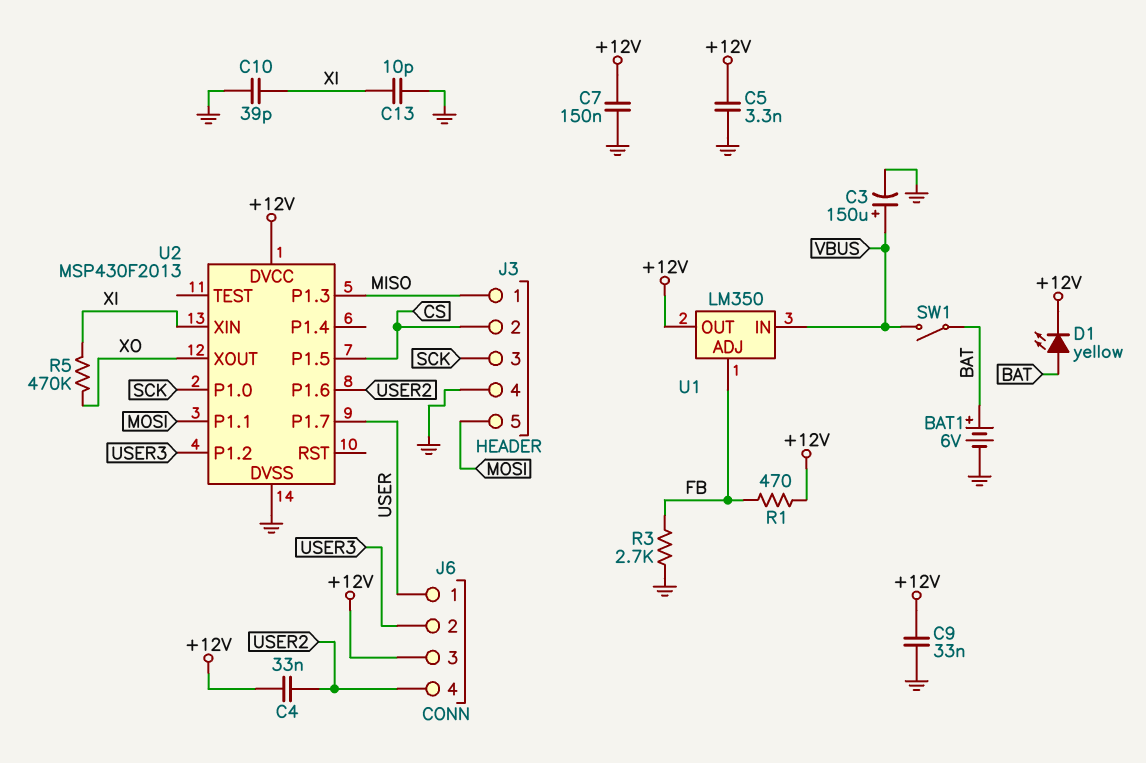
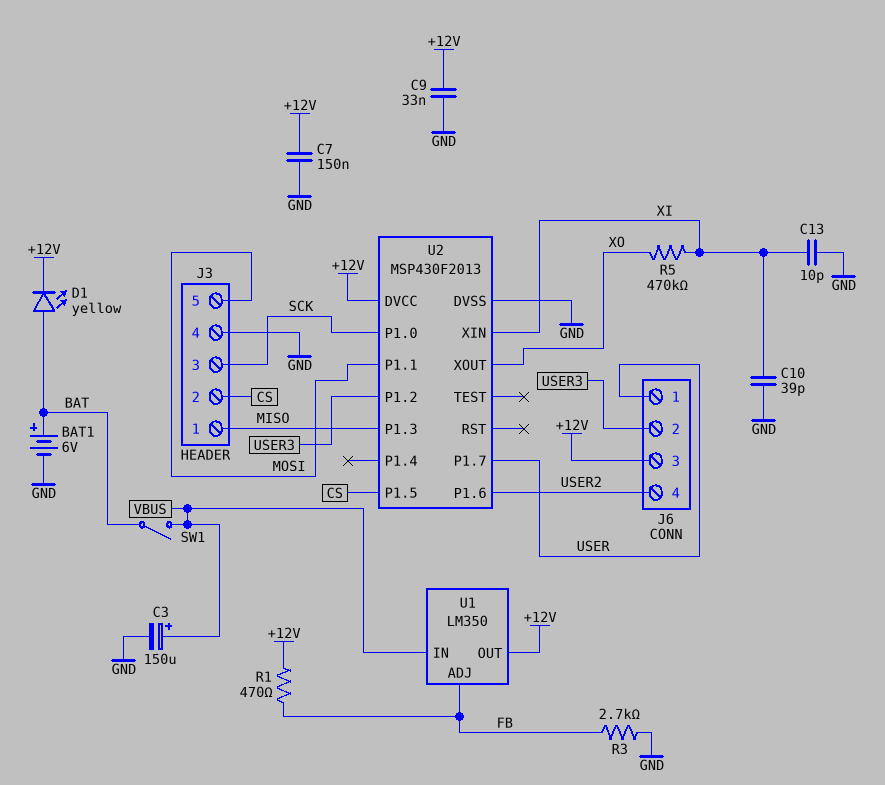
C4: 33nF (+12V, USER2) -> none
C5: 3.3nF (+12V, GND) -> none

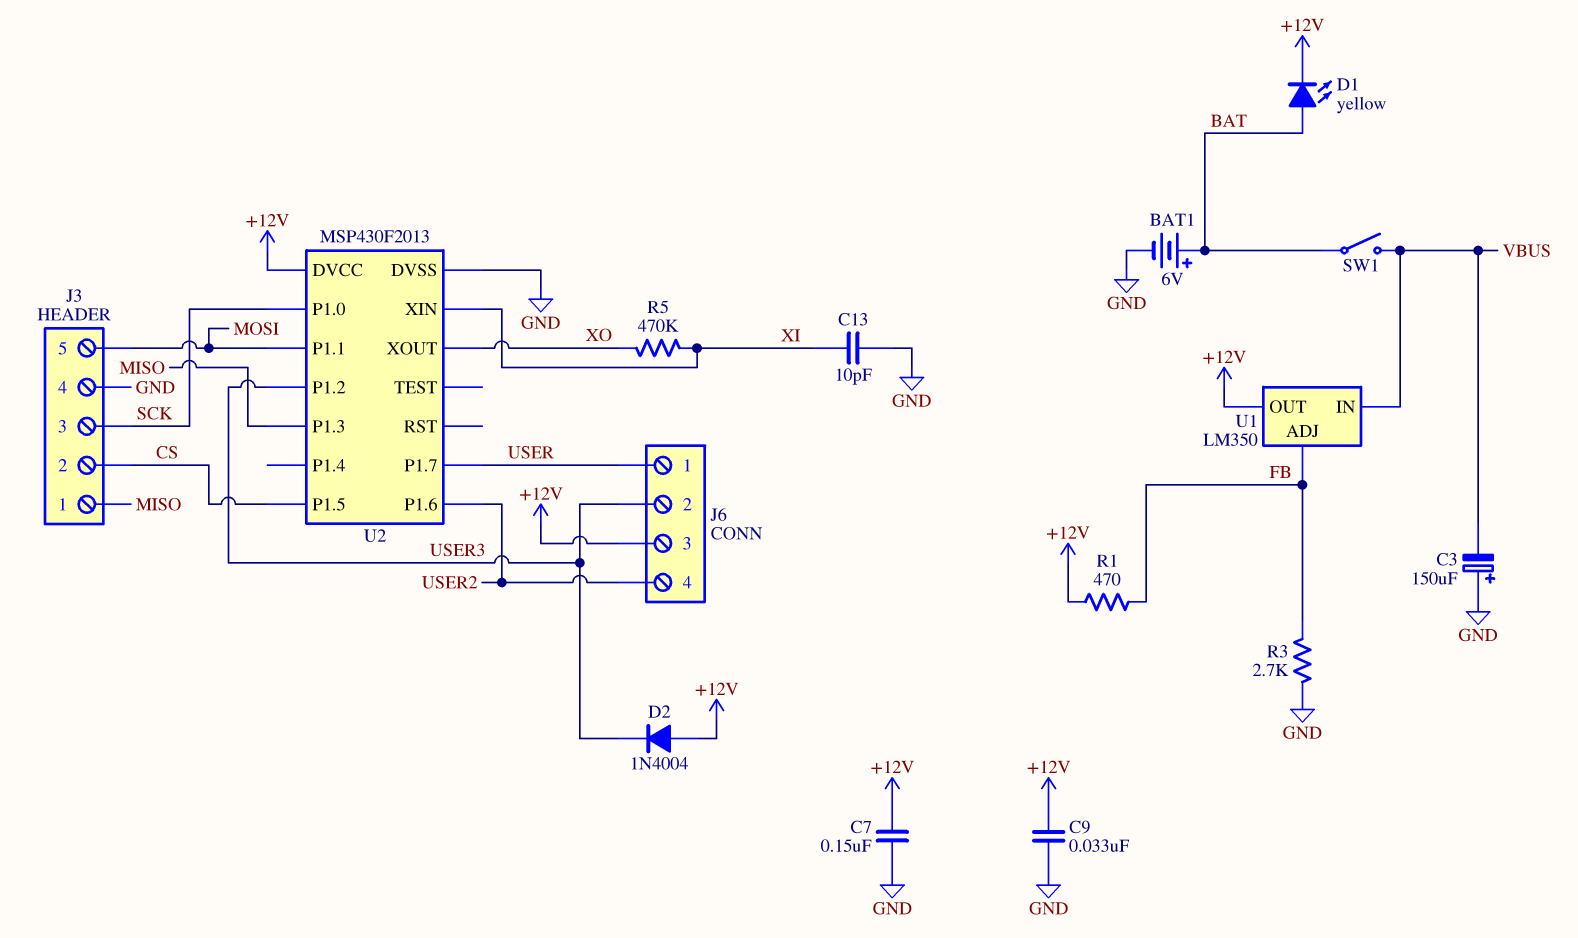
C3: 150uF (plus VBUS, minus GND) -> 150uF (plus GND, minus VBUS)
C10: 39pF (GND, XI) -> none
D2: none -> diode 1N4004 (A +12V, K USER3)

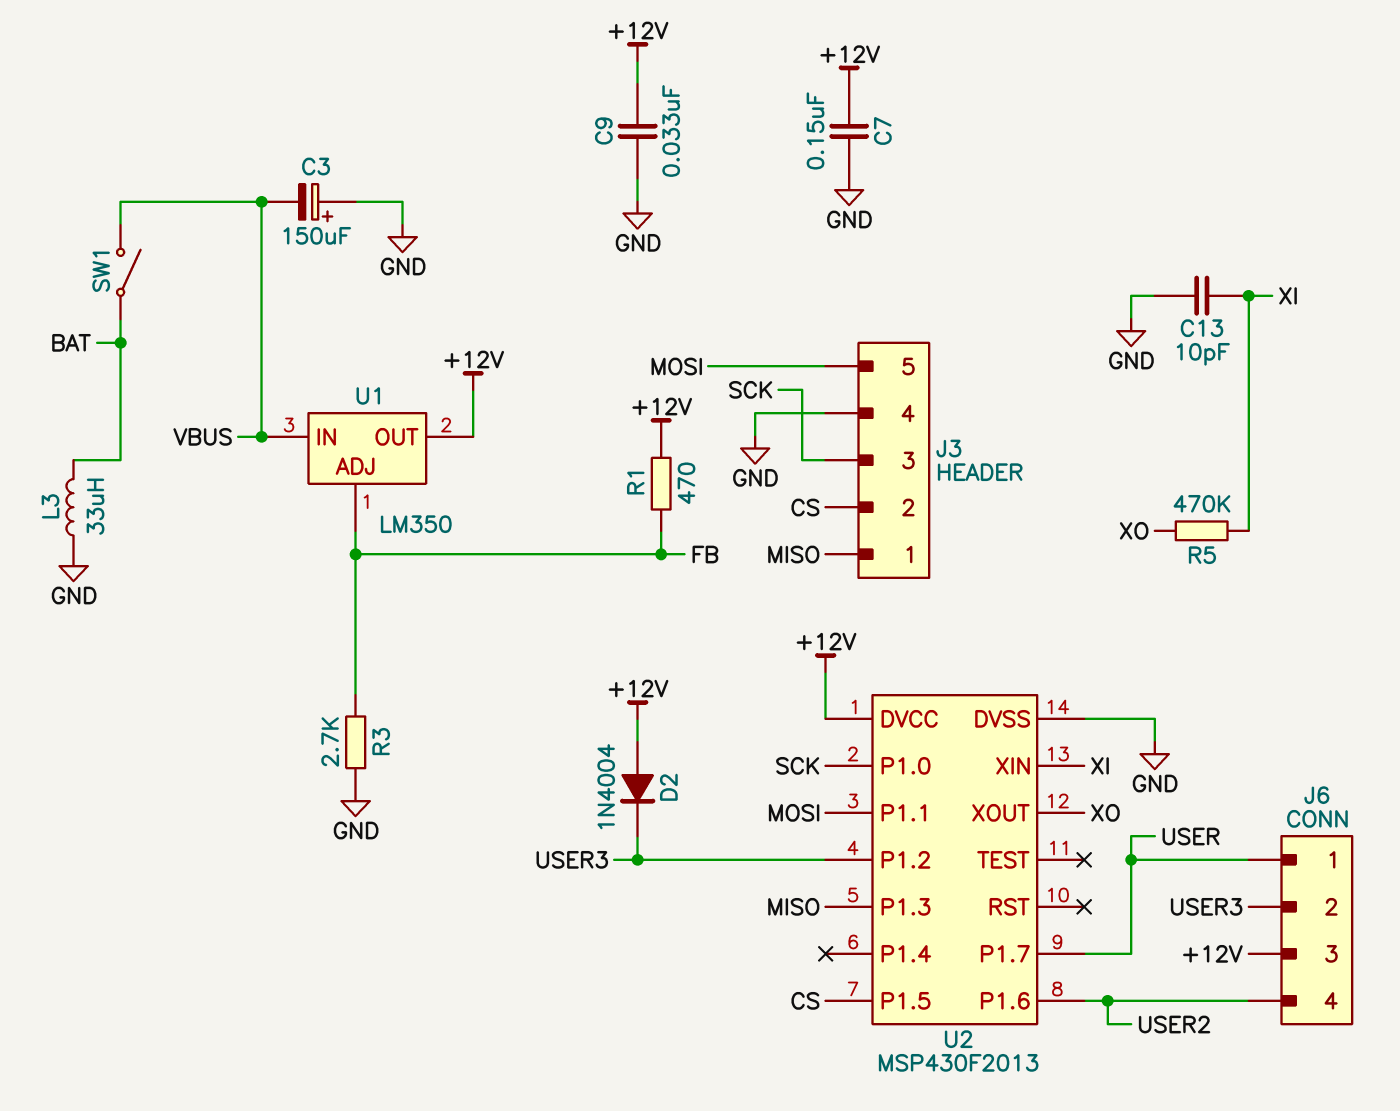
BAT1: 6V (plus BAT, minus GND) -> none
D1: LED yellow (A BAT, K +12V) -> none
L3: none -> 33uH (BAT, GND)

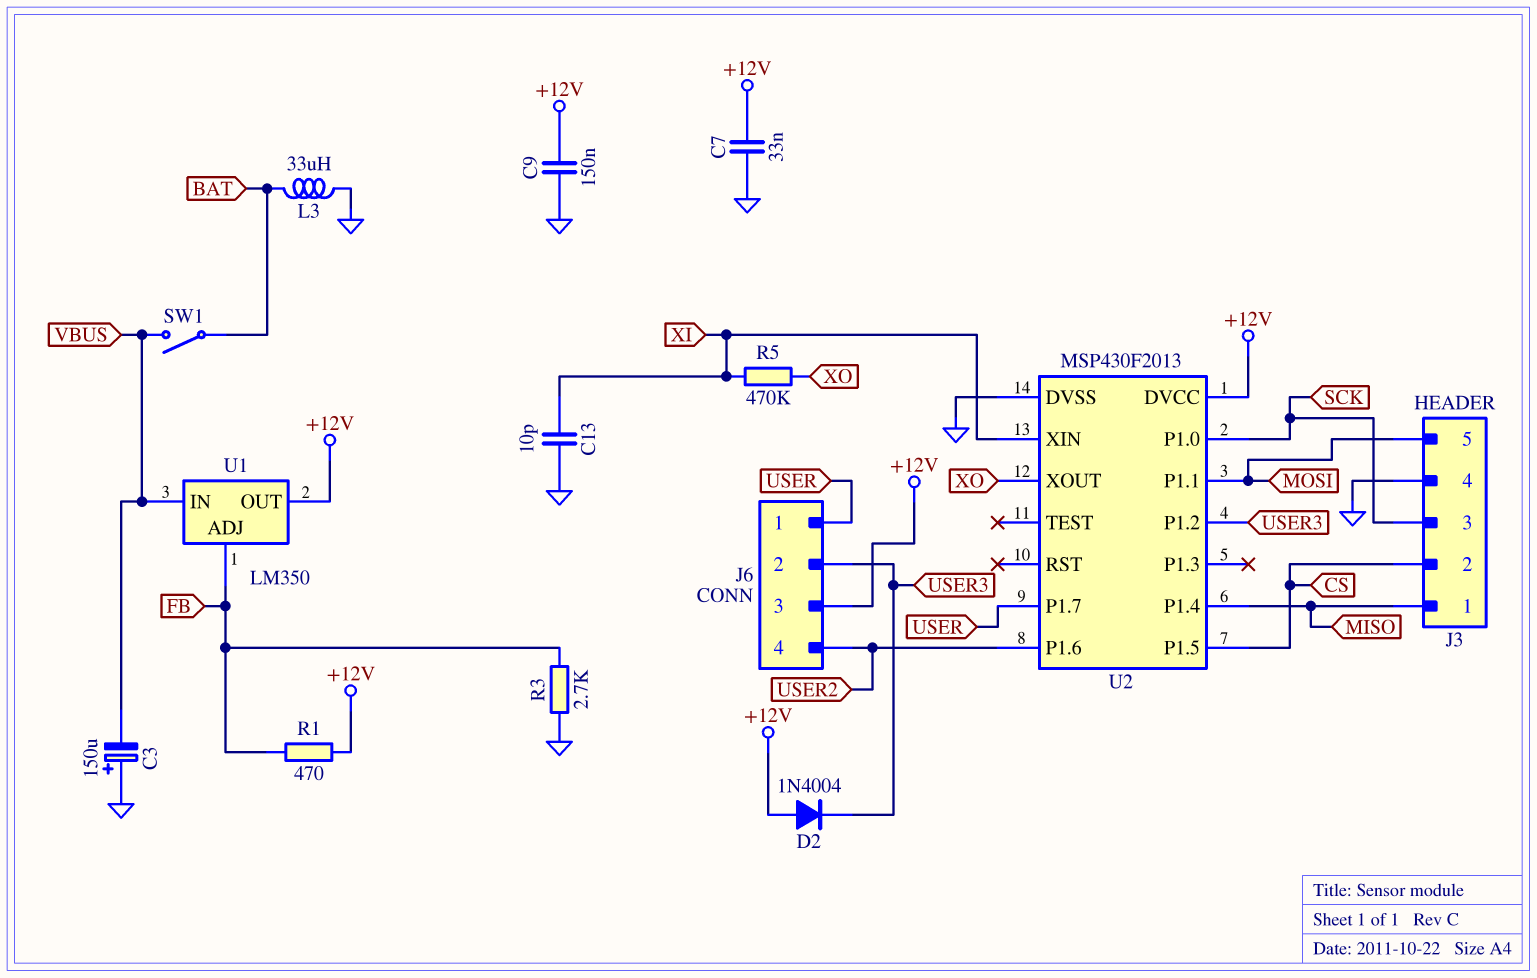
C7: 150nF (+12V, GND) -> 33nF (+12V, GND)
C9: 33nF (+12V, GND) -> 150nF (+12V, GND)
U2 pin P1.3: MISO -> none
U2 pin P1.4: none -> MISO

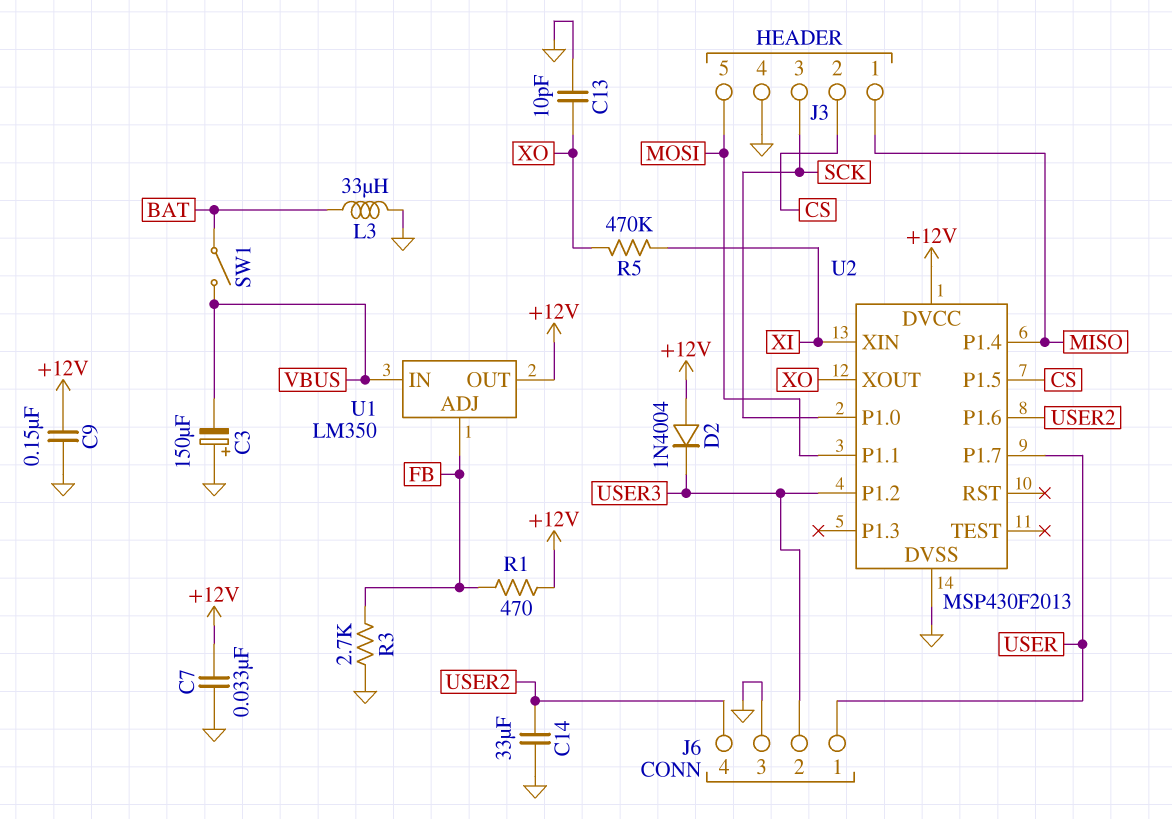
C13: 10pF (GND, XI) -> 10pF (GND, XO)
C14: none -> 33uF (GND, USER2)
J6 pin 3: +12V -> GND

